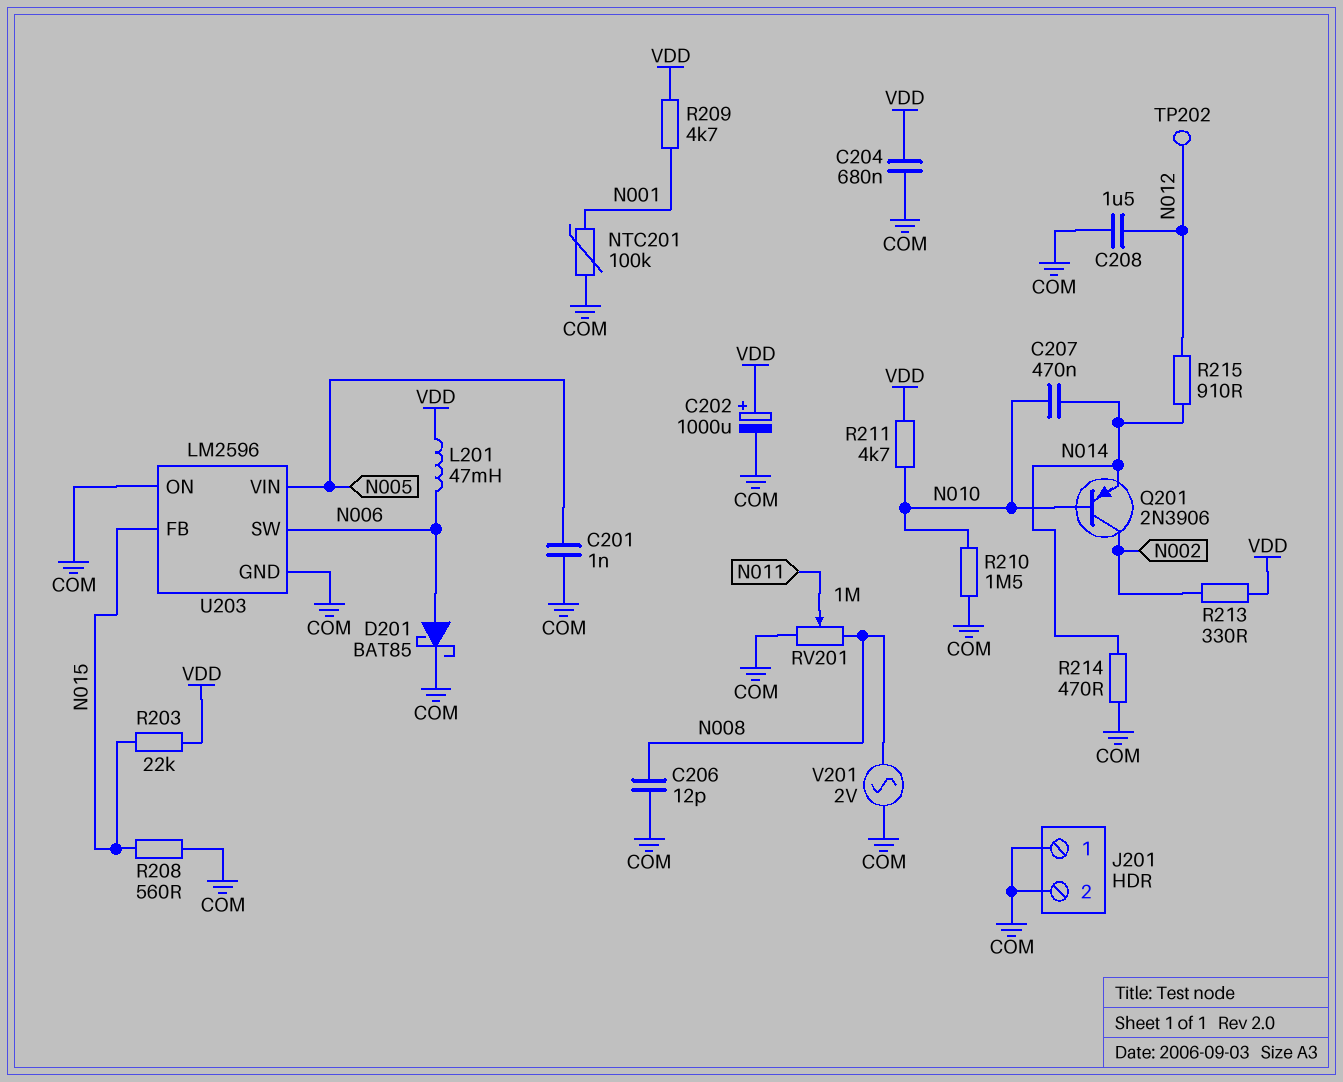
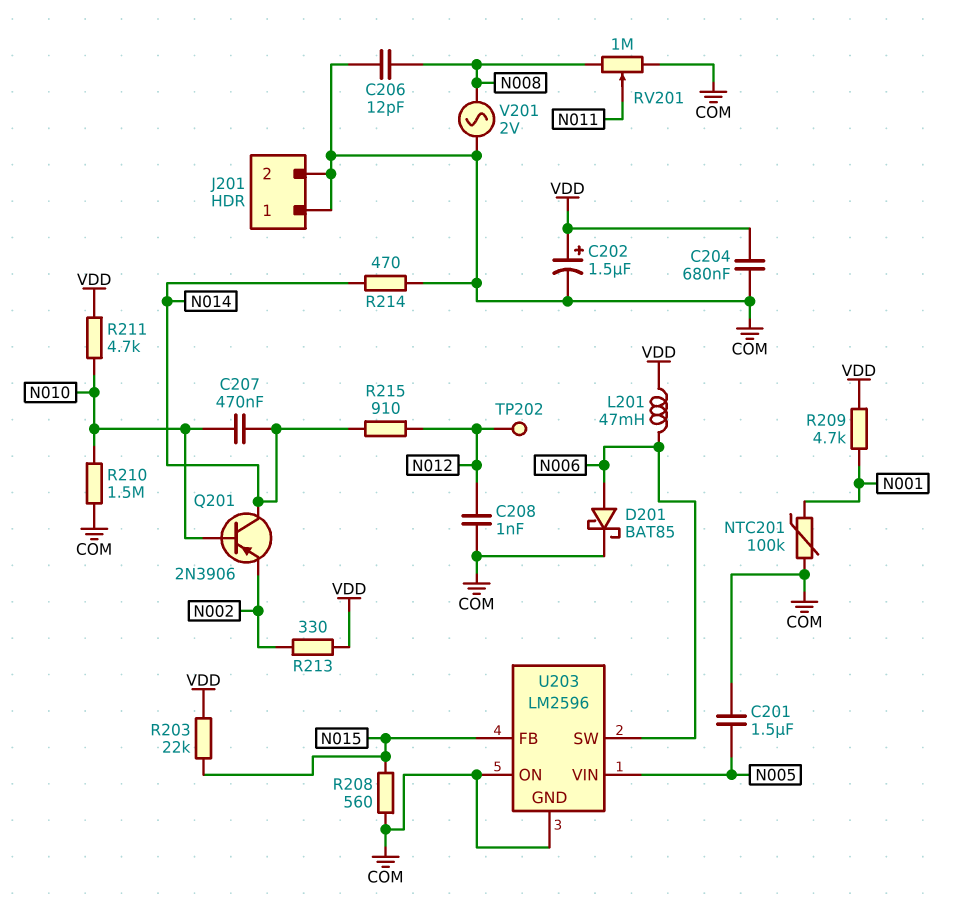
C201: 1nF (COM, N005) -> 1.5uF (COM, N005)
C202: 1000uF (plus VDD, minus COM) -> 1.5uF (plus VDD, minus COM)
C208: 1.5uF (COM, N012) -> 1nF (COM, N012)
Q201: PNP 2N3906 (B N010, C N002, E N014) -> PNP 2N3906 (B N010, C N014, E N002)

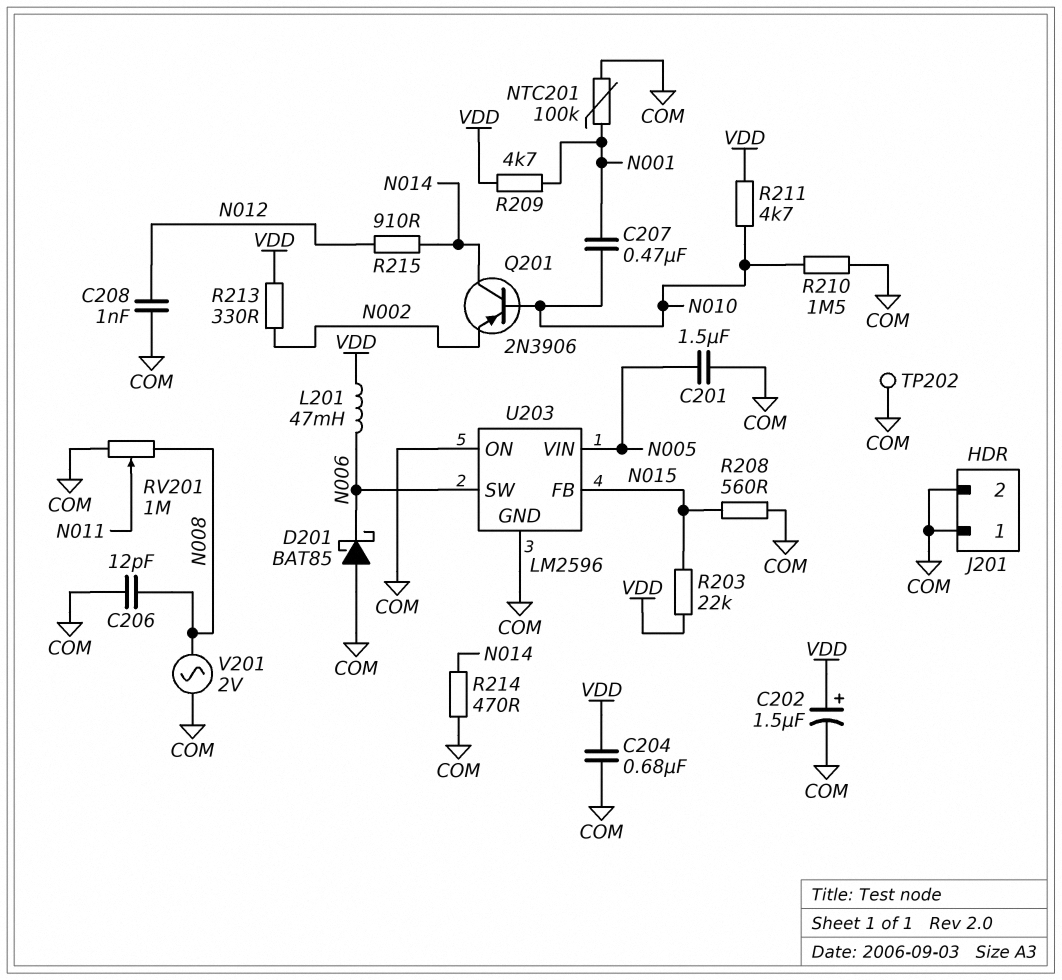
C207: 470nF (N010, N014) -> 470nF (N001, N010)
D201: schottky BAT85 (A N006, K COM) -> schottky BAT85 (A COM, K N006)
TP202: test point (N012) -> test point (COM)

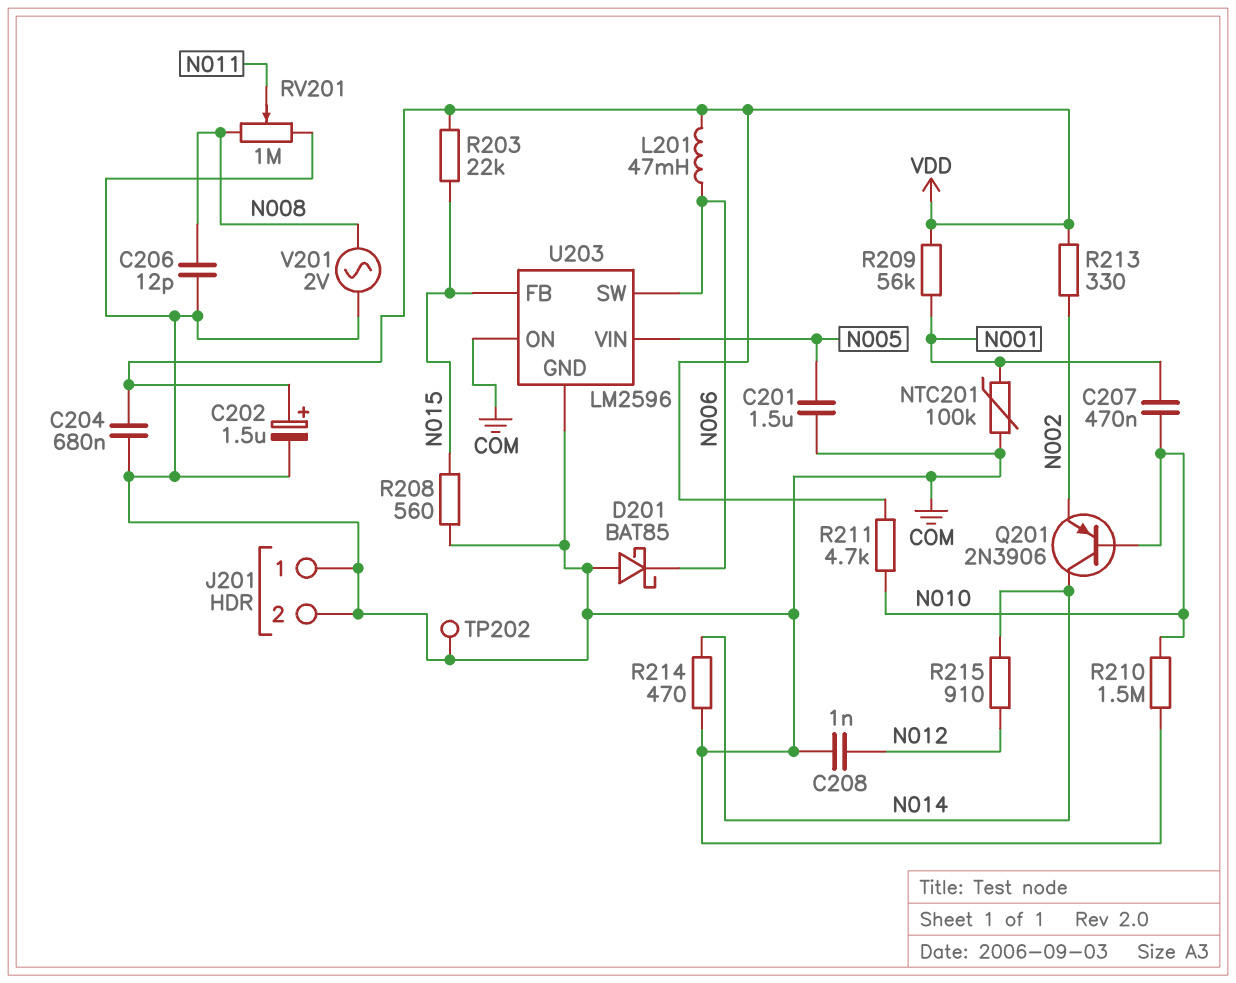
R209: 4.7k (N001, VDD) -> 56k (N001, VDD)

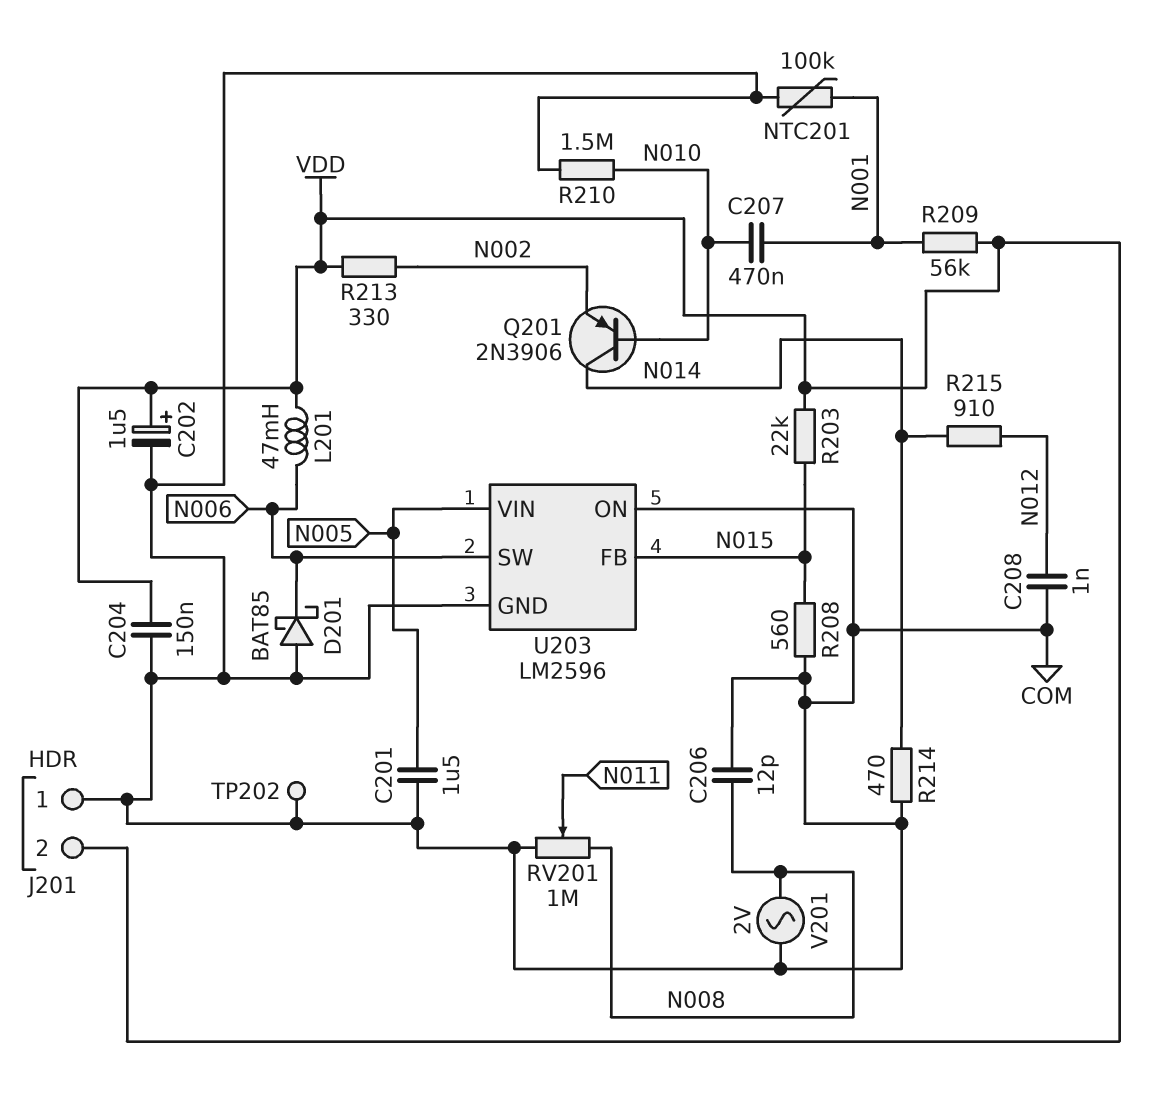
C204: 680nF (COM, VDD) -> 150nF (COM, VDD)
J201 pin 2: COM -> VDD
R211: 4.7k (N010, VDD) -> none

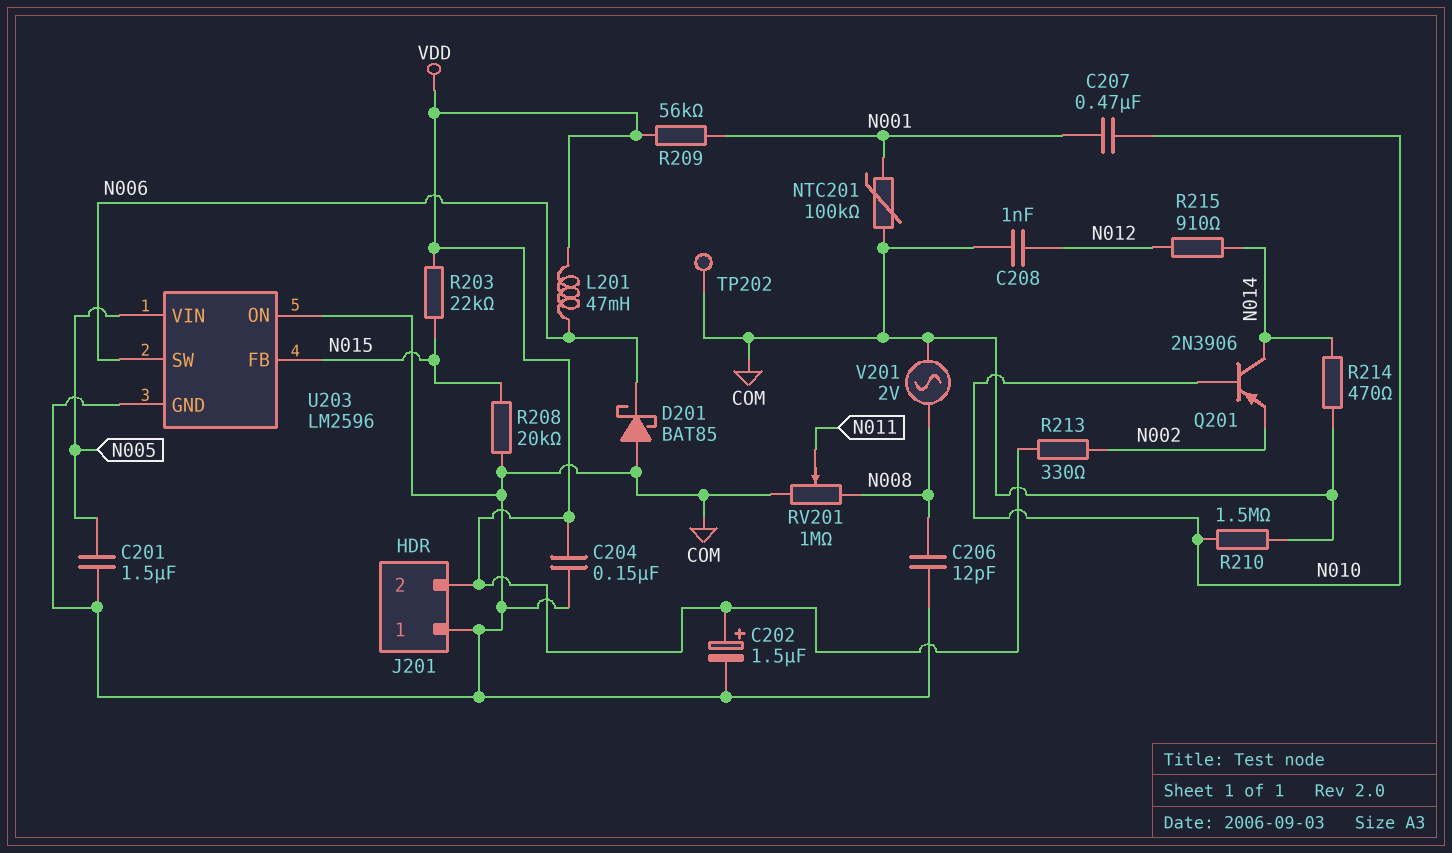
R208: 560 (COM, N015) -> 20k (COM, N015)

